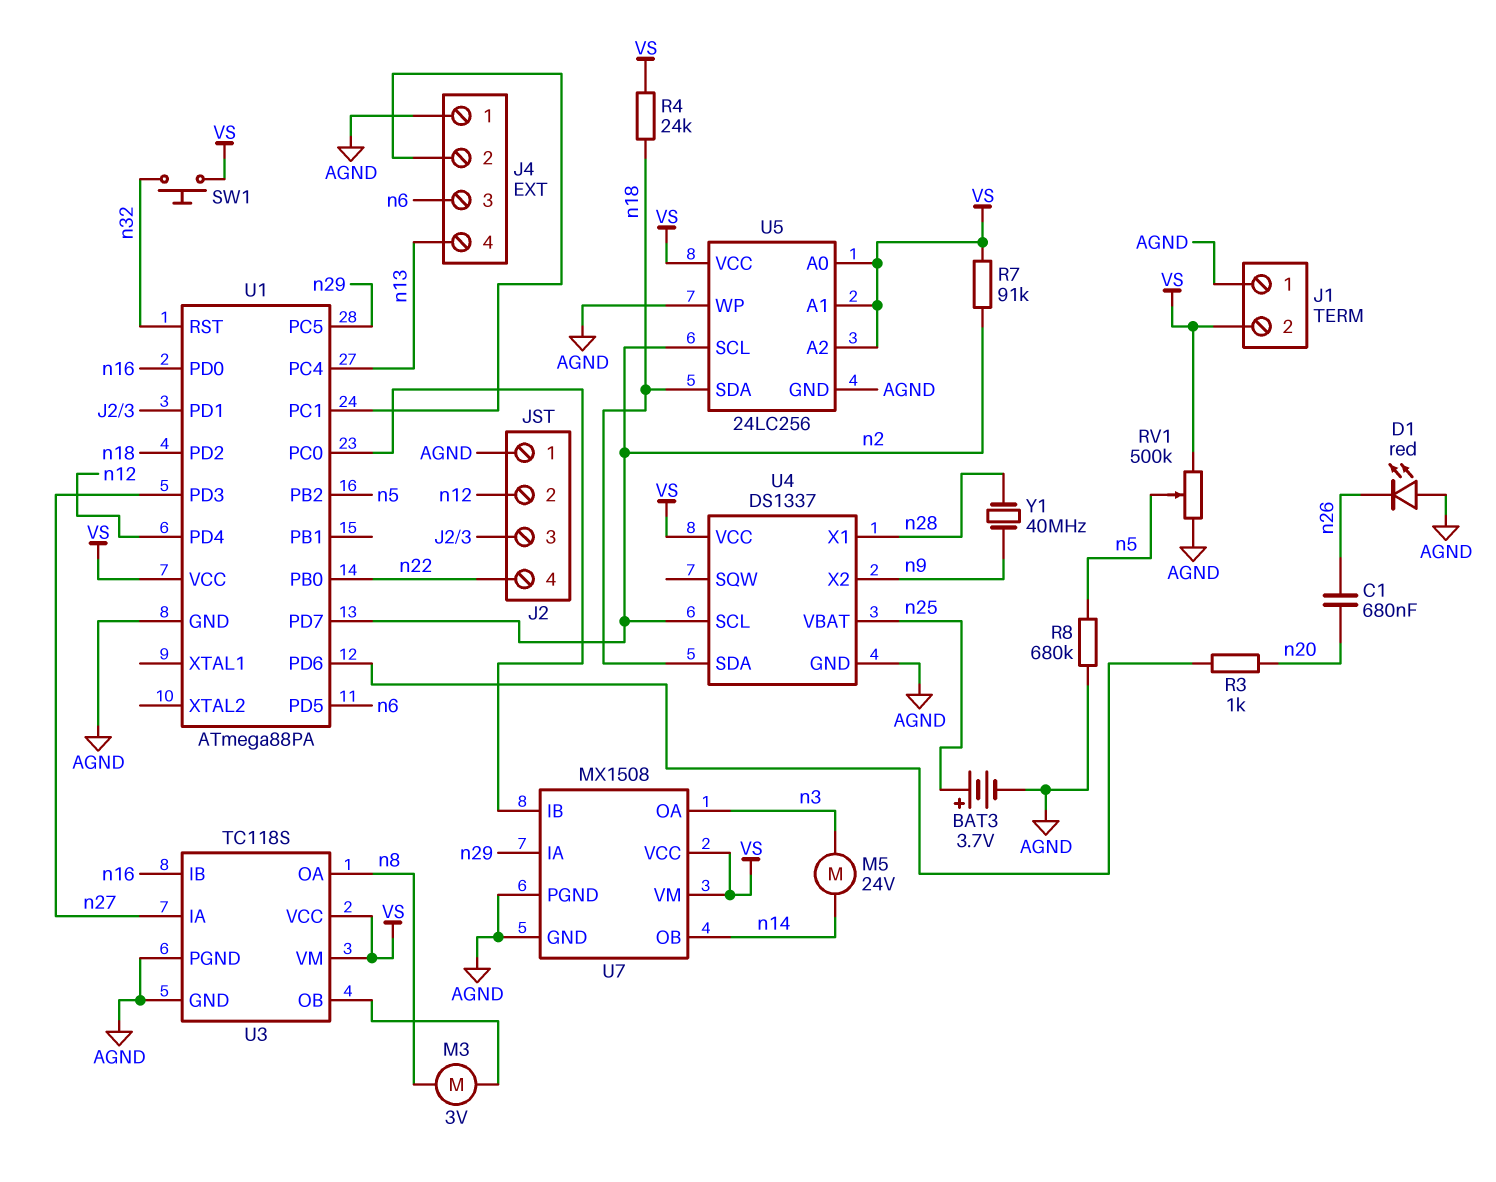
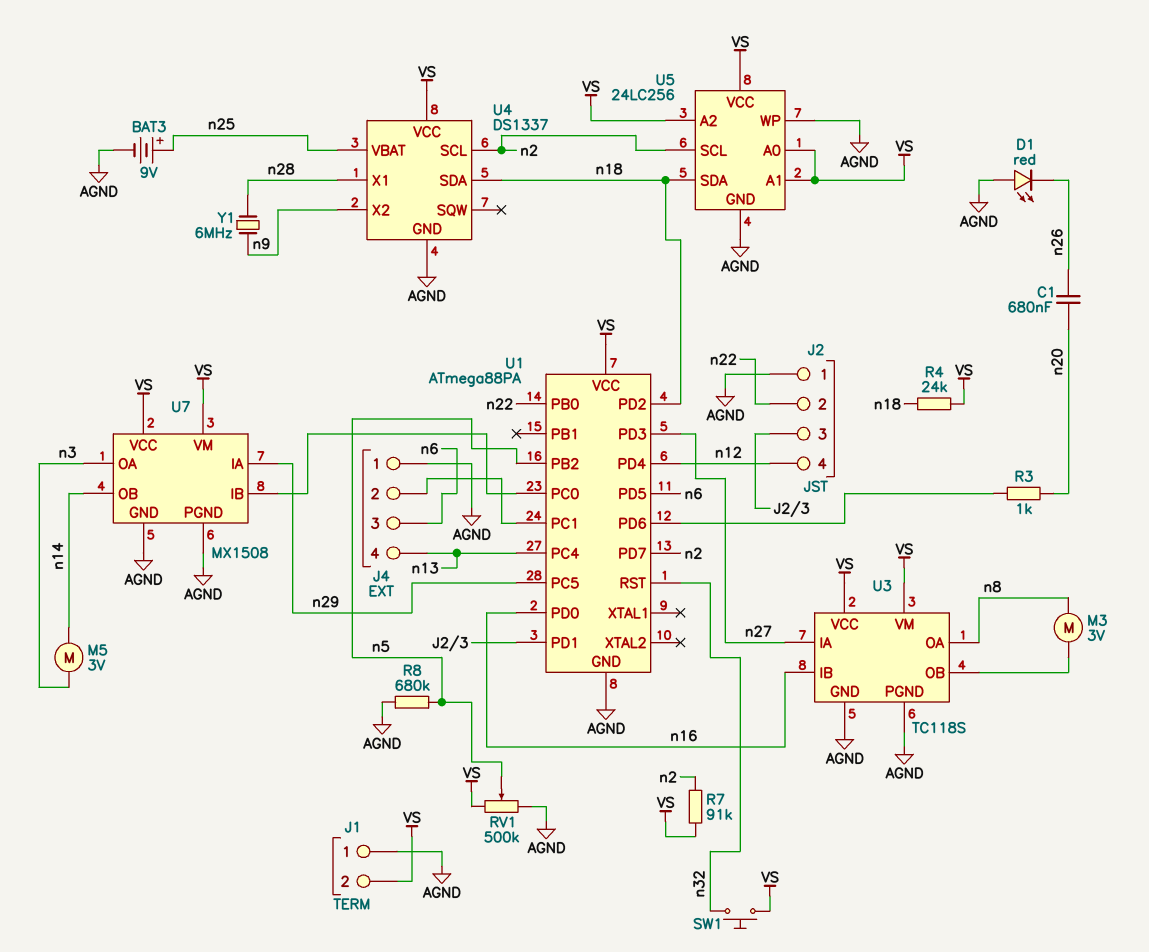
BAT3: 3.7V (plus n25, minus AGND) -> 9V (plus n25, minus AGND)
J2 pin 2: n12 -> n22
J2 pin 4: n22 -> n12
M5: motor 24V (n3, n14) -> motor 3V (n3, n14)
Y1: 40MHz (n9, n28) -> 6MHz (n9, n28)

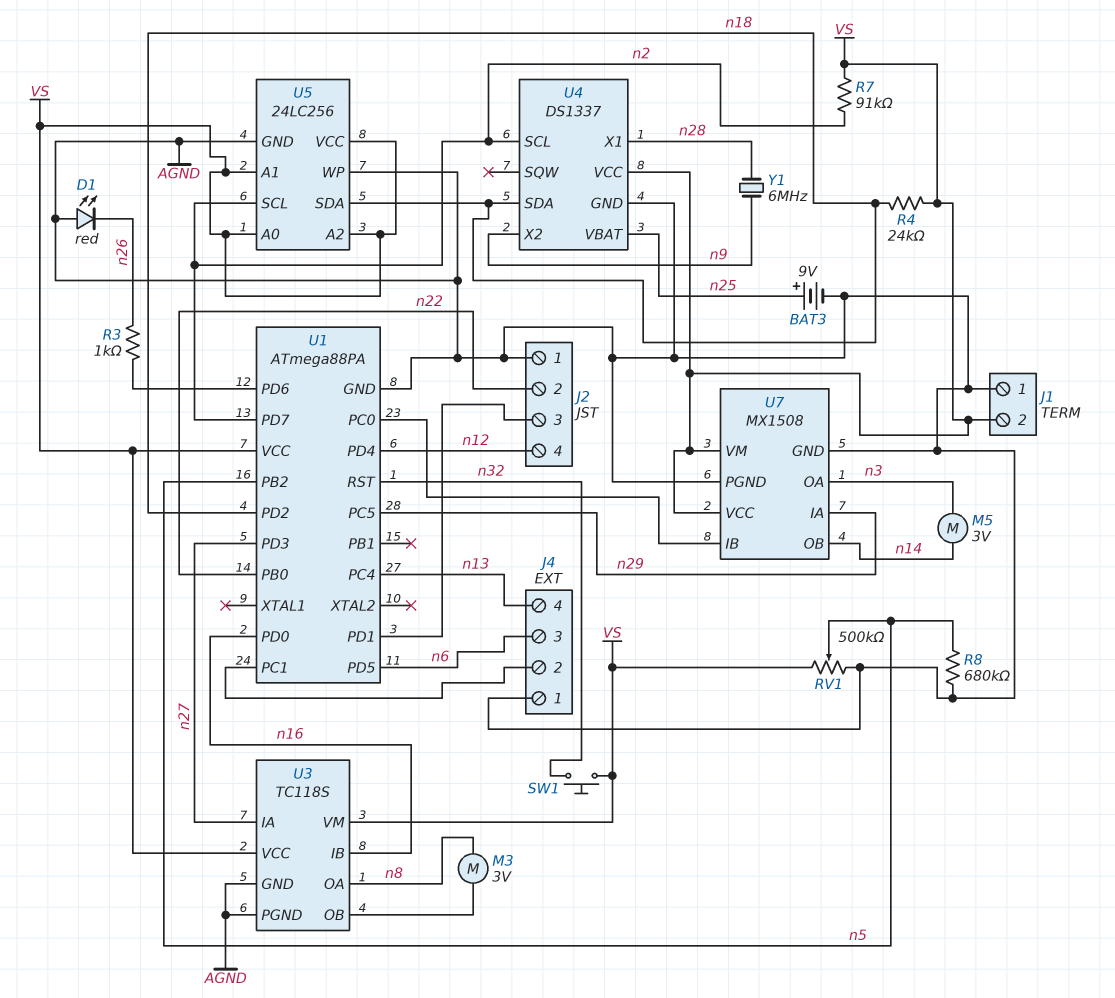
C1: 680nF (n20, n26) -> none
R3: 1k (U1/PD6, n20) -> 1k (U1/PD6, n26)

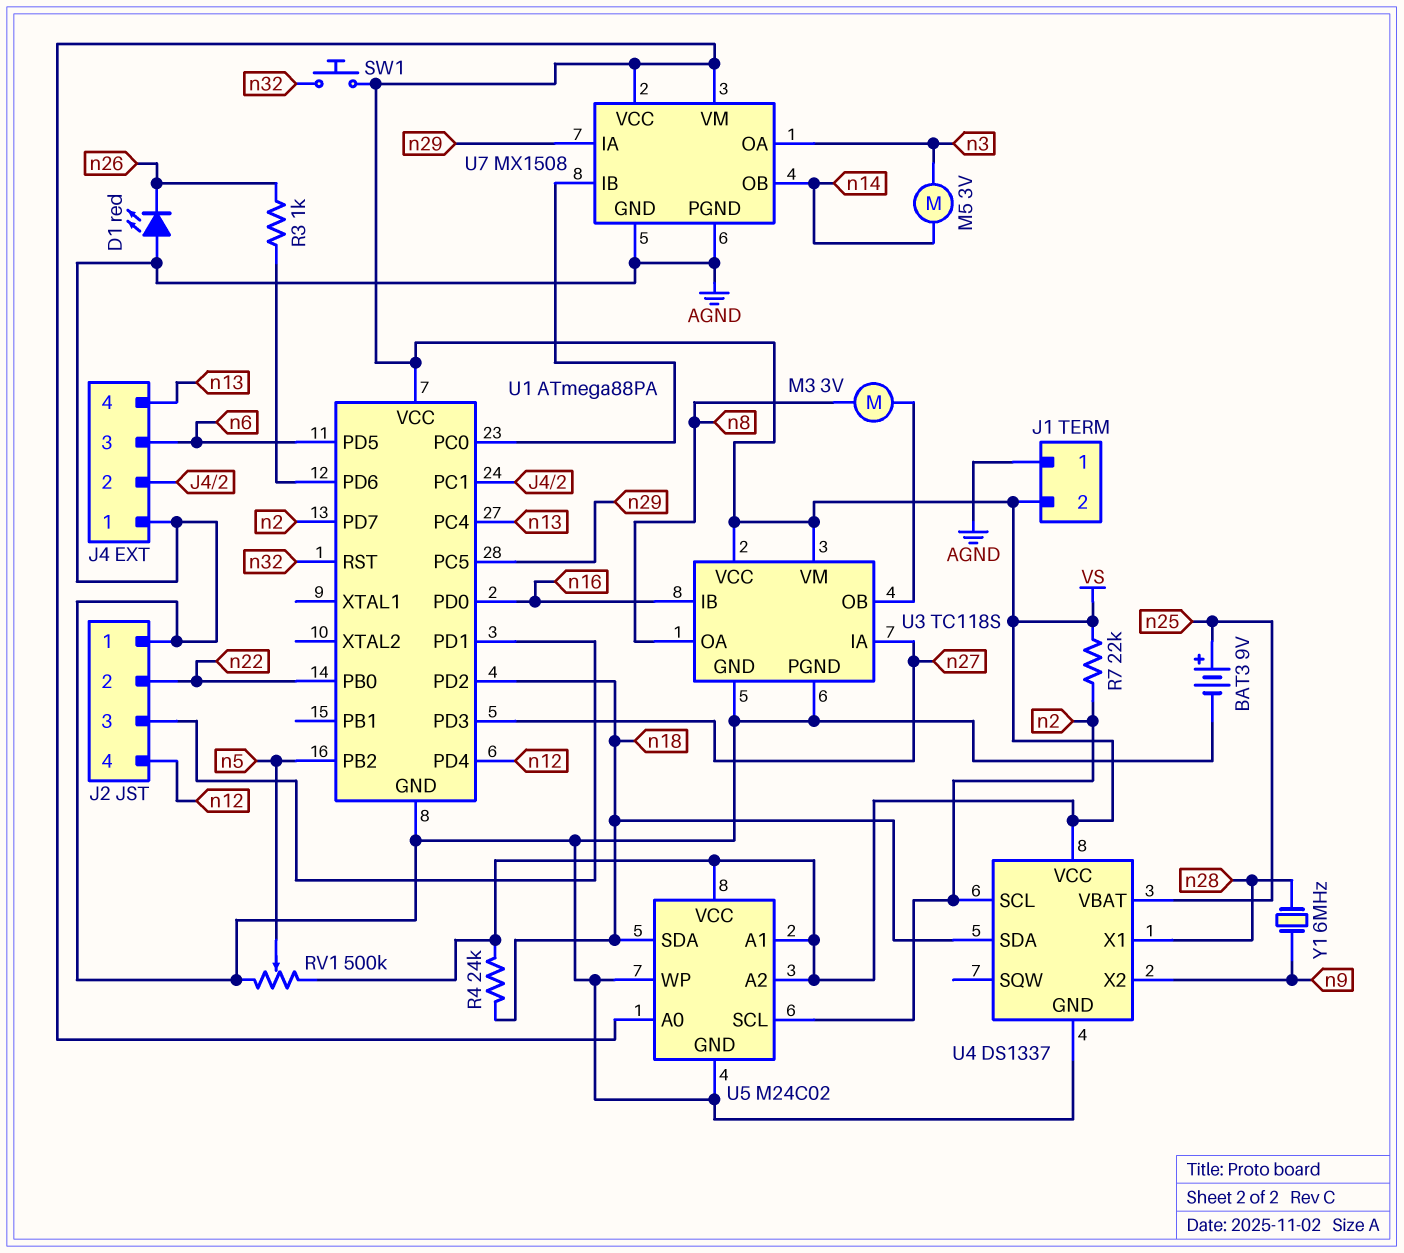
R7: 91k (VS, n2) -> 22k (VS, n2)
R8: 680k (AGND, n5) -> none
U5: 24LC256 -> M24C02

